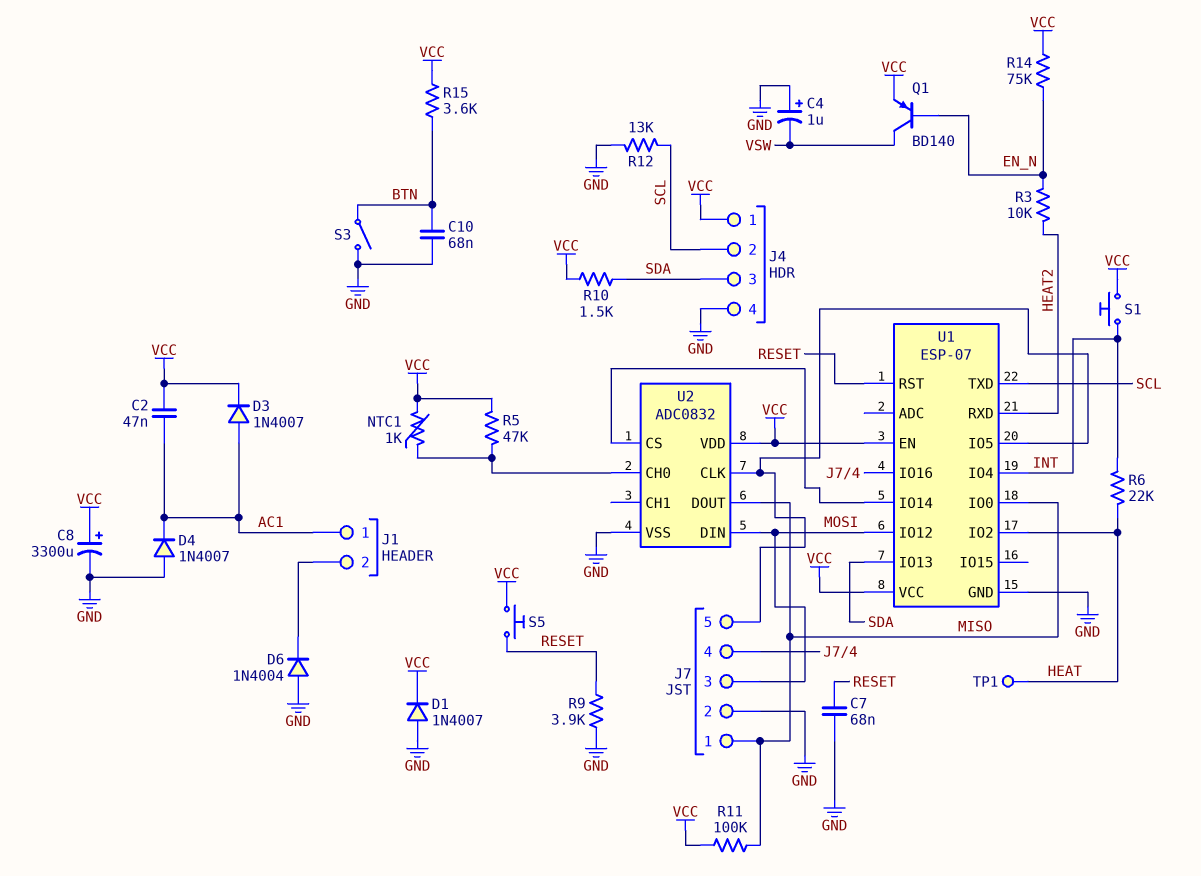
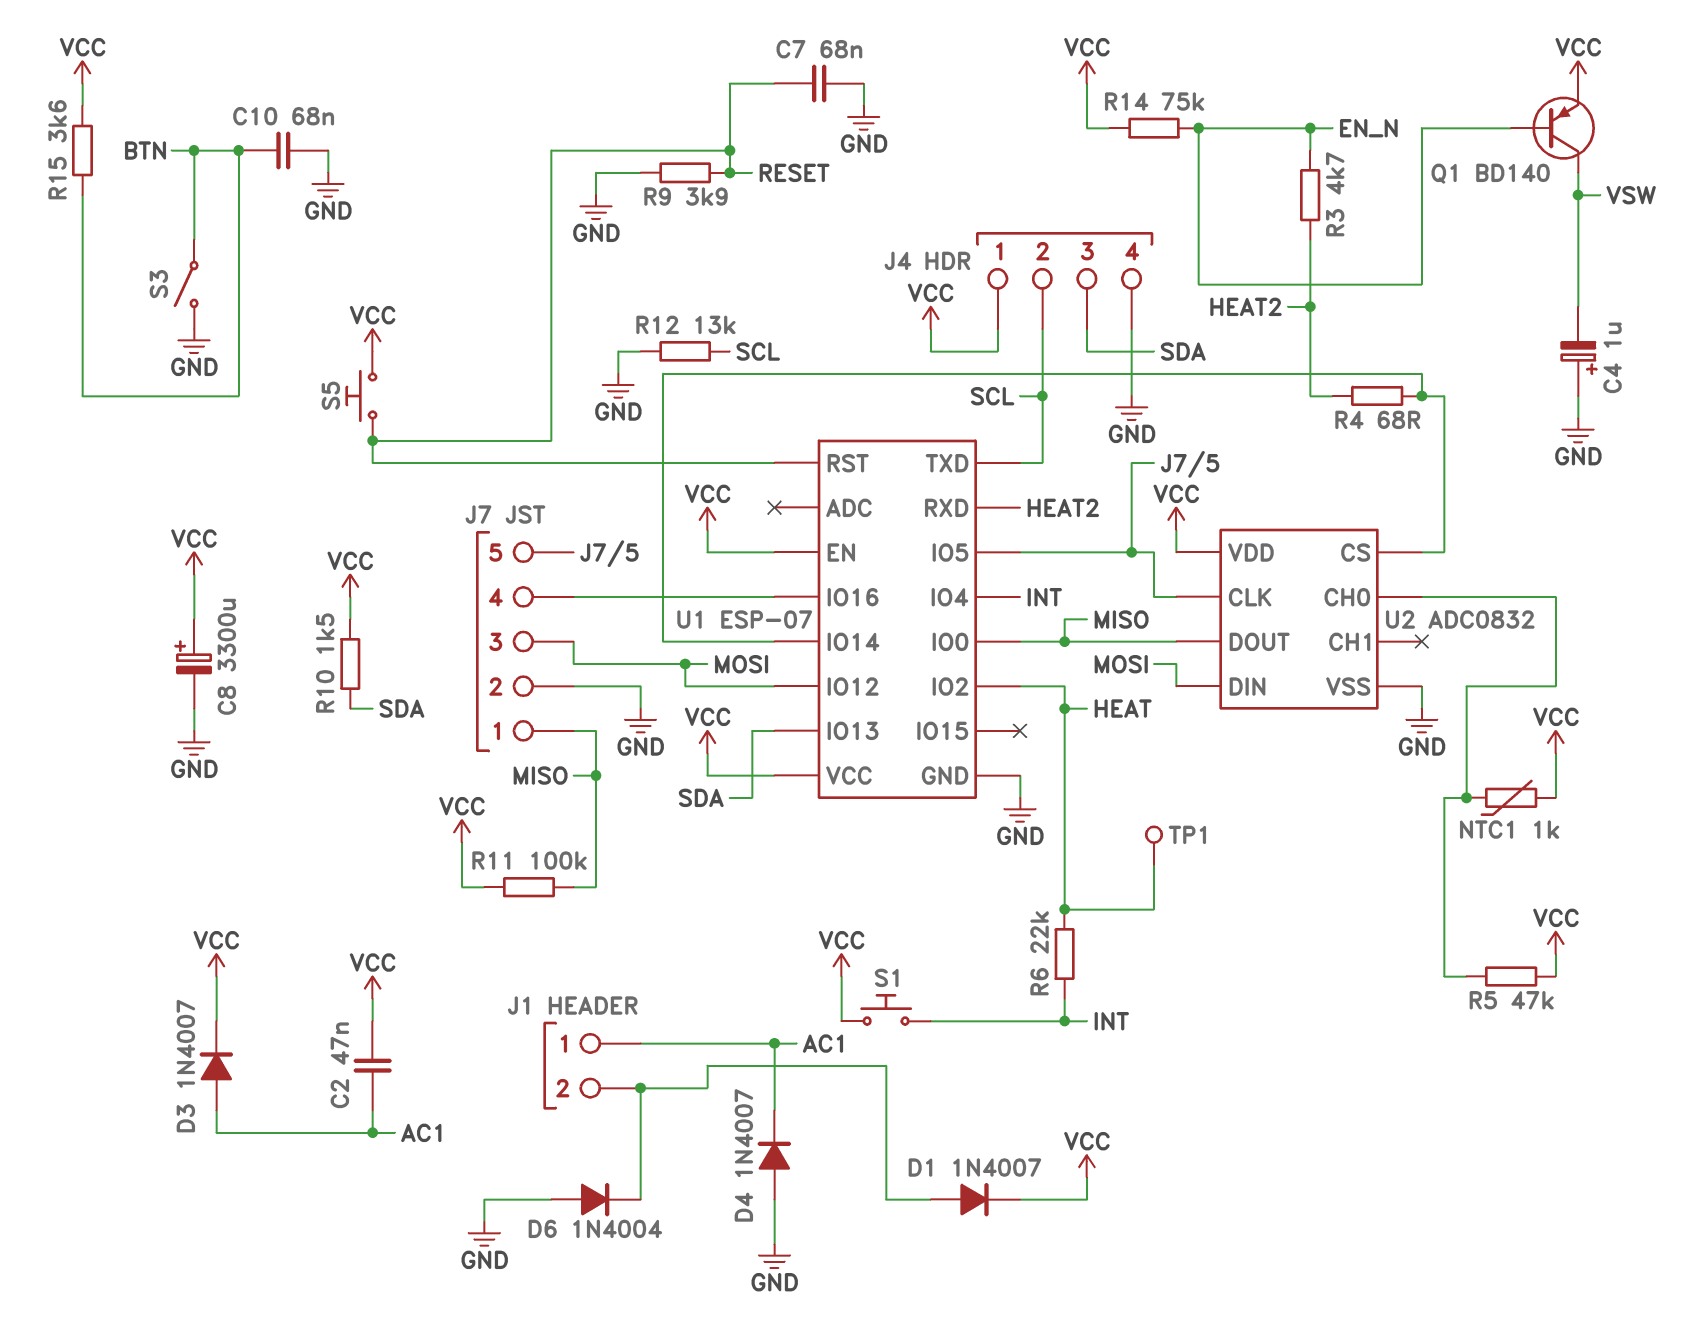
D1: diode 1N4007 (A GND, K VCC) -> diode 1N4007 (A J1/2, K VCC)
R3: 10k (EN_N, HEAT2) -> 4.7k (EN_N, HEAT2)
R4: none -> 68 (HEAT2, U1/IO14)

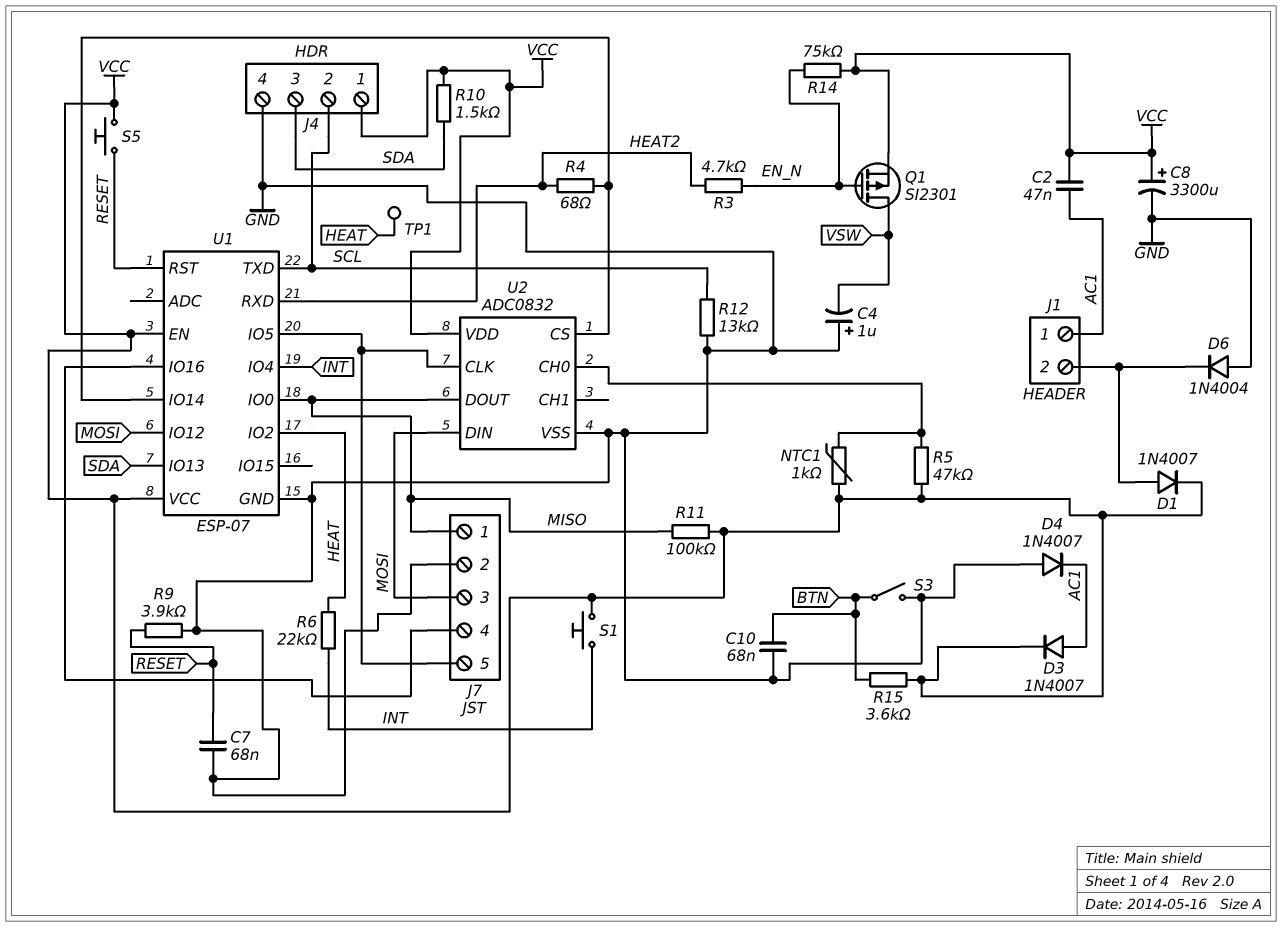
Q1: PNP BD140 (B EN_N, C VSW, E VCC) -> PMOS SI2301 (G EN_N, D VSW, S VCC)

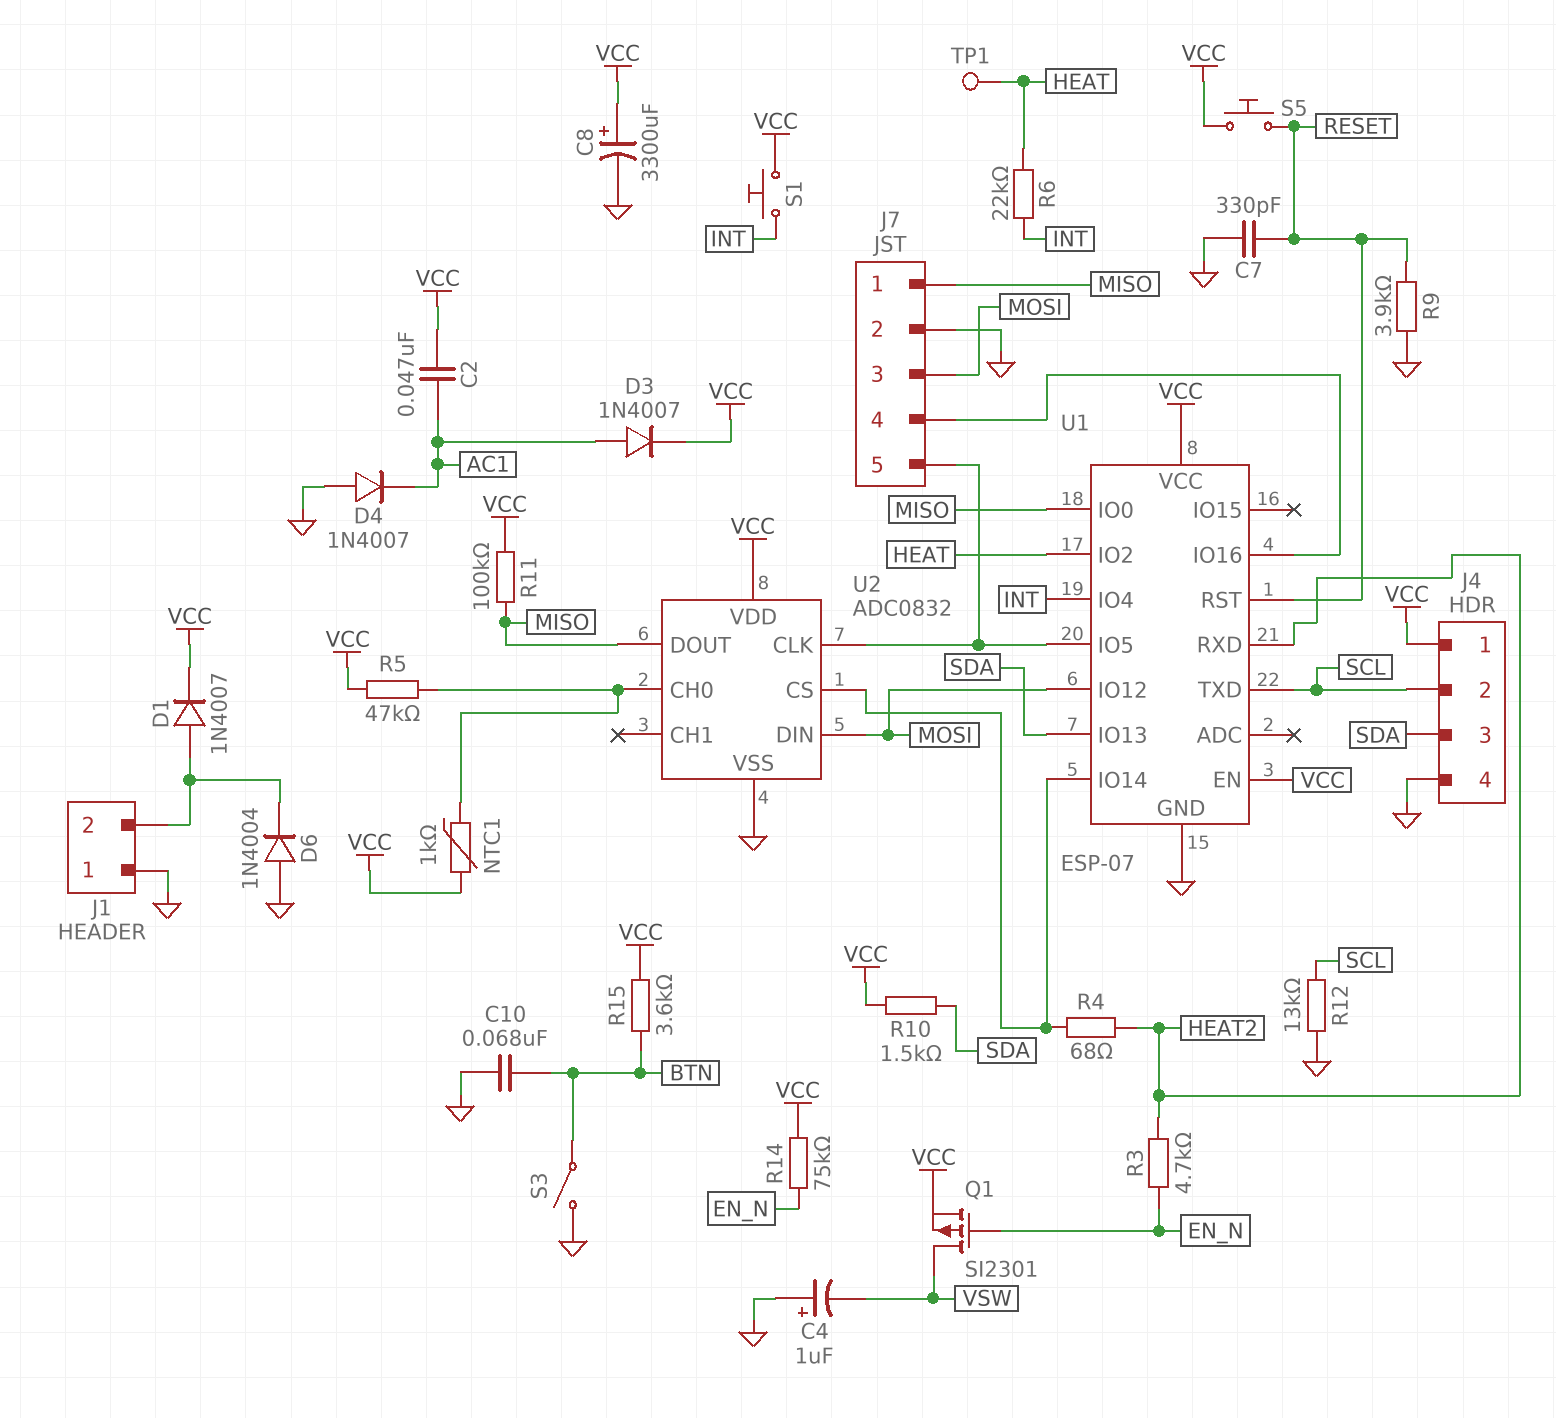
C7: 68nF (GND, RESET) -> 330pF (GND, RESET)
J1 pin 1: AC1 -> GND

